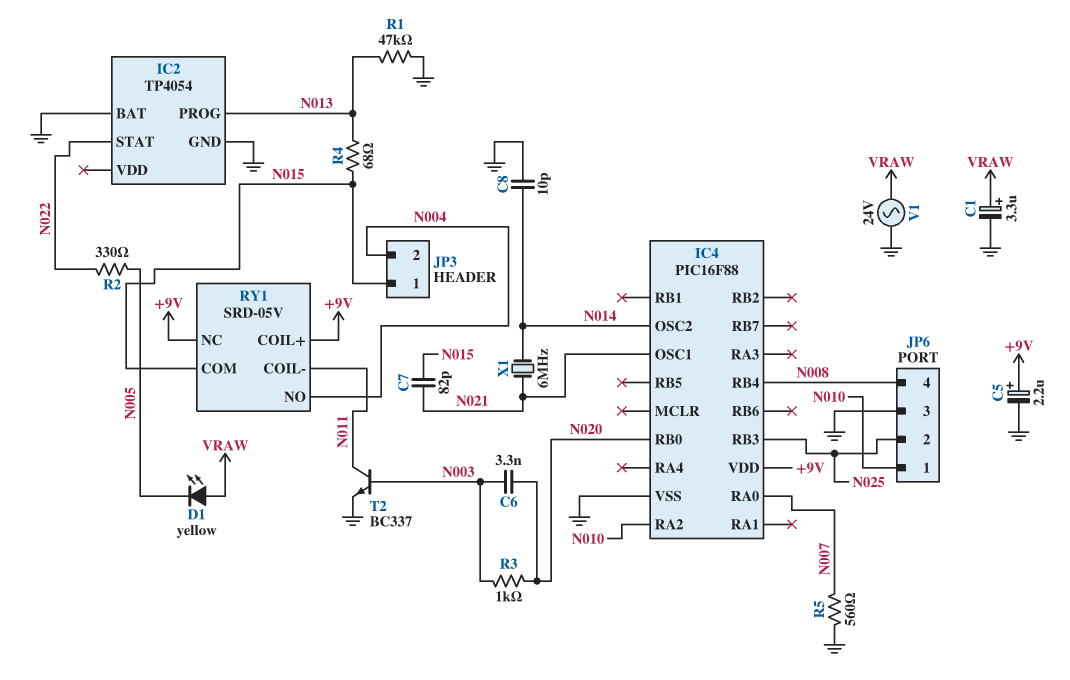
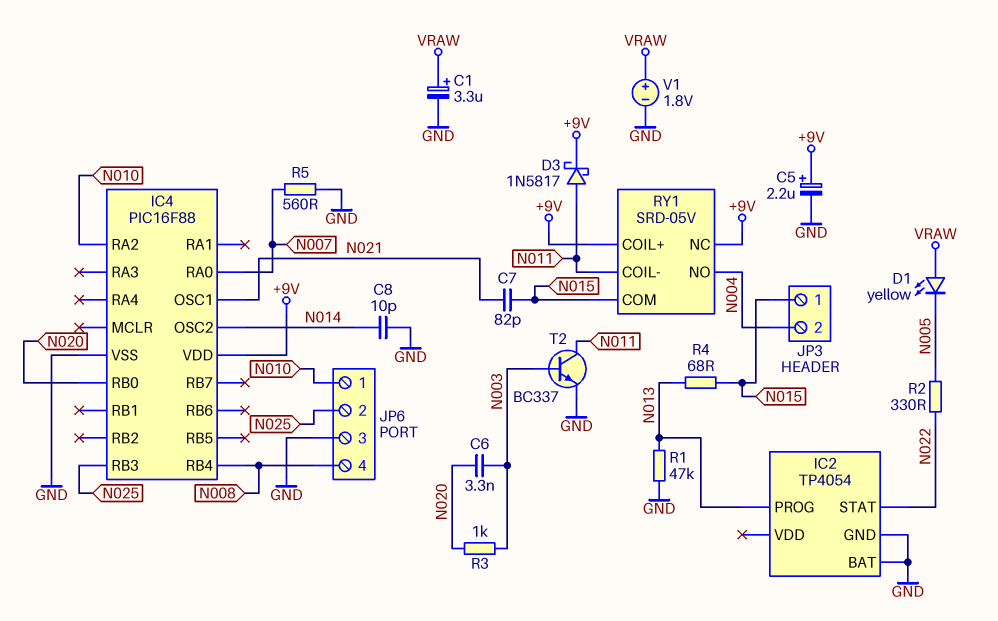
D3: none -> schottky 1N5817 (A N011, K +9V)
V1: AC 24V (GND, VRAW) -> 1.8V (plus VRAW, minus GND)
X1: 6MHz (N014, N021) -> none

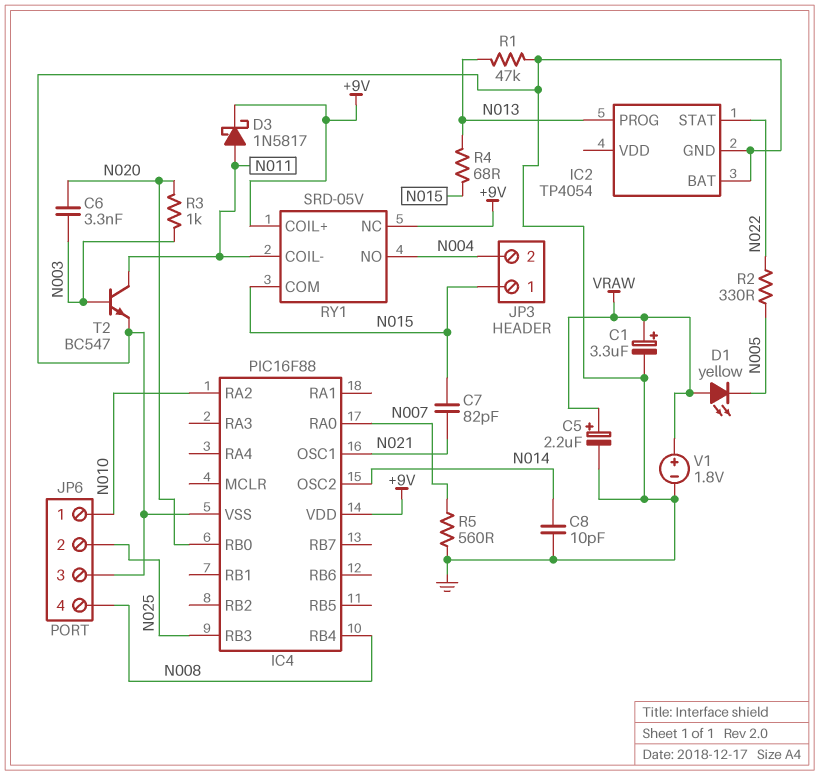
C5: 2.2uF (plus +9V, minus GND) -> 2.2uF (plus VRAW, minus GND)
T2: NPN BC337 (B N003, C N011, E GND) -> NPN BC547 (B N003, C N011, E GND)

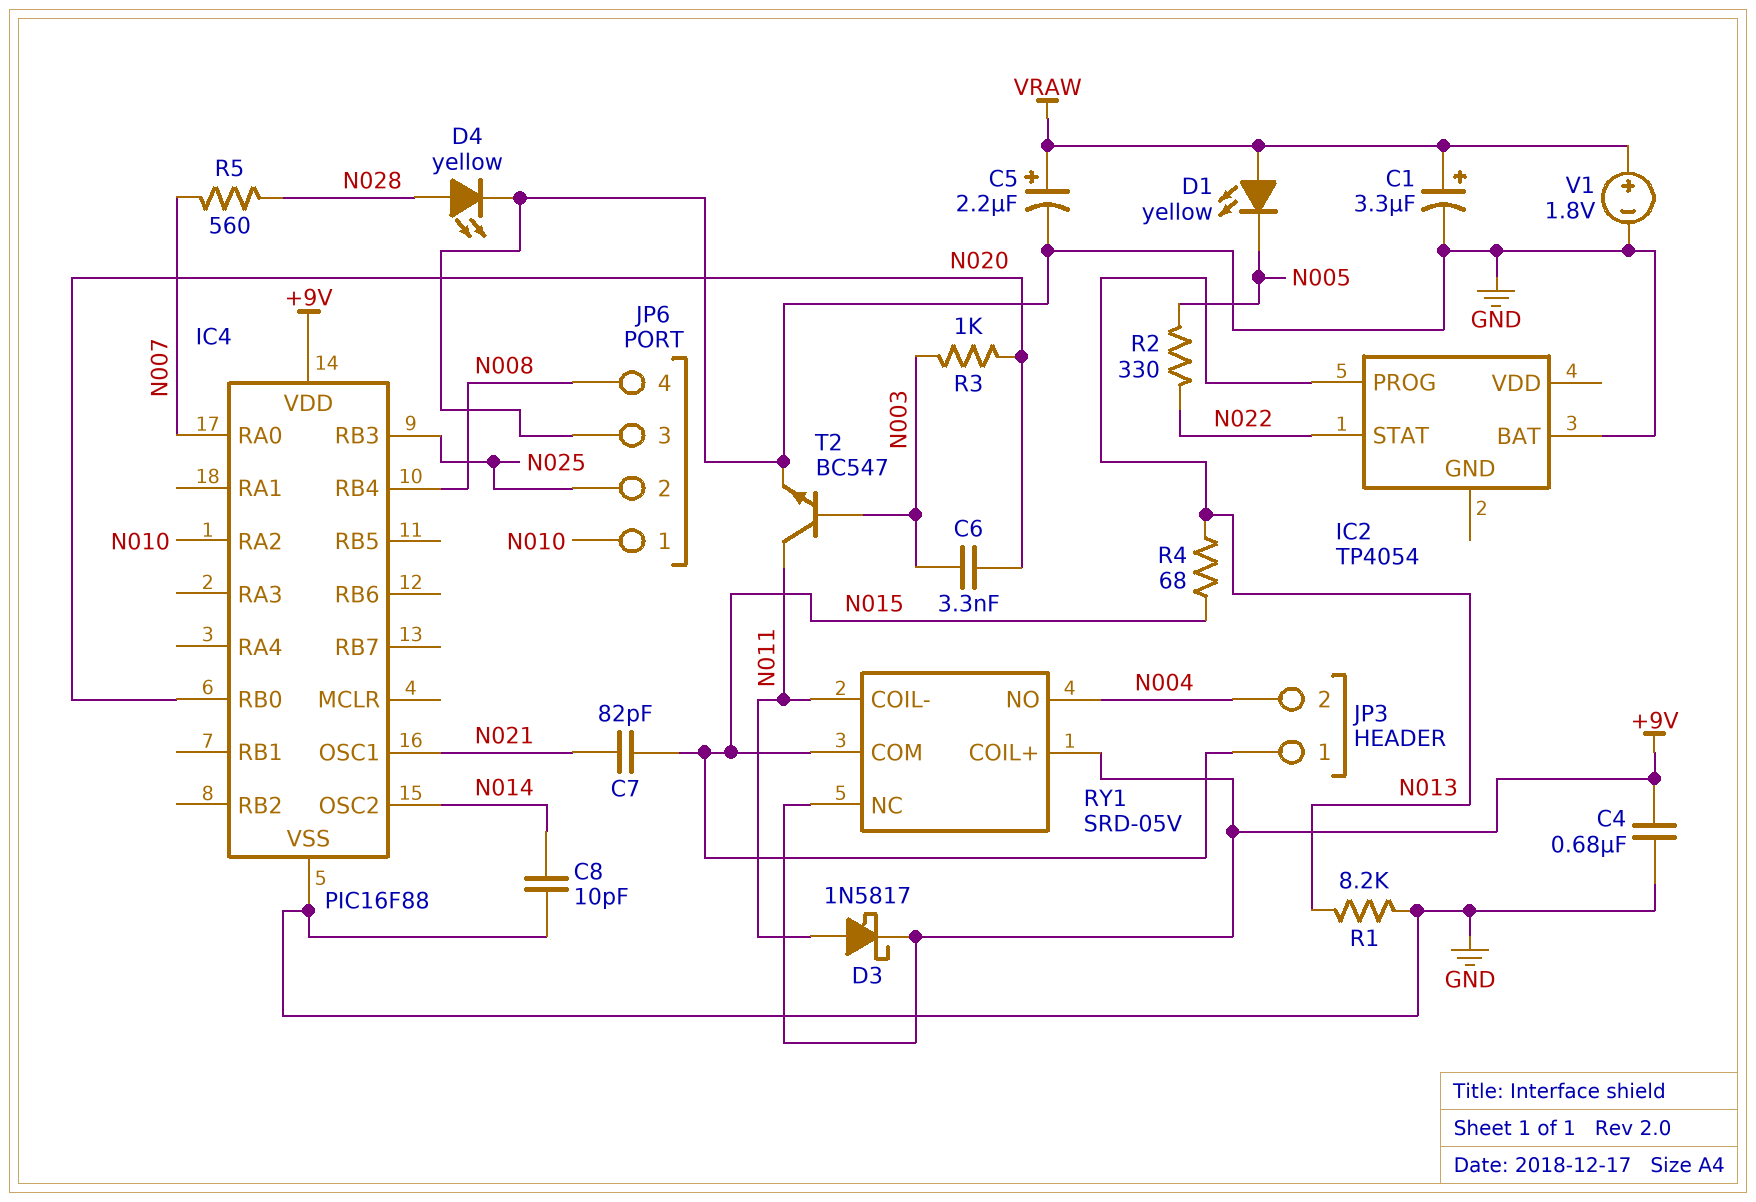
C4: none -> 680nF (+9V, GND)
D4: none -> LED yellow (A N028, K GND)
IC2 pin GND: GND -> none
R1: 47k (GND, N013) -> 8.2k (GND, N013)
R5: 560 (GND, N007) -> 560 (N007, N028)

